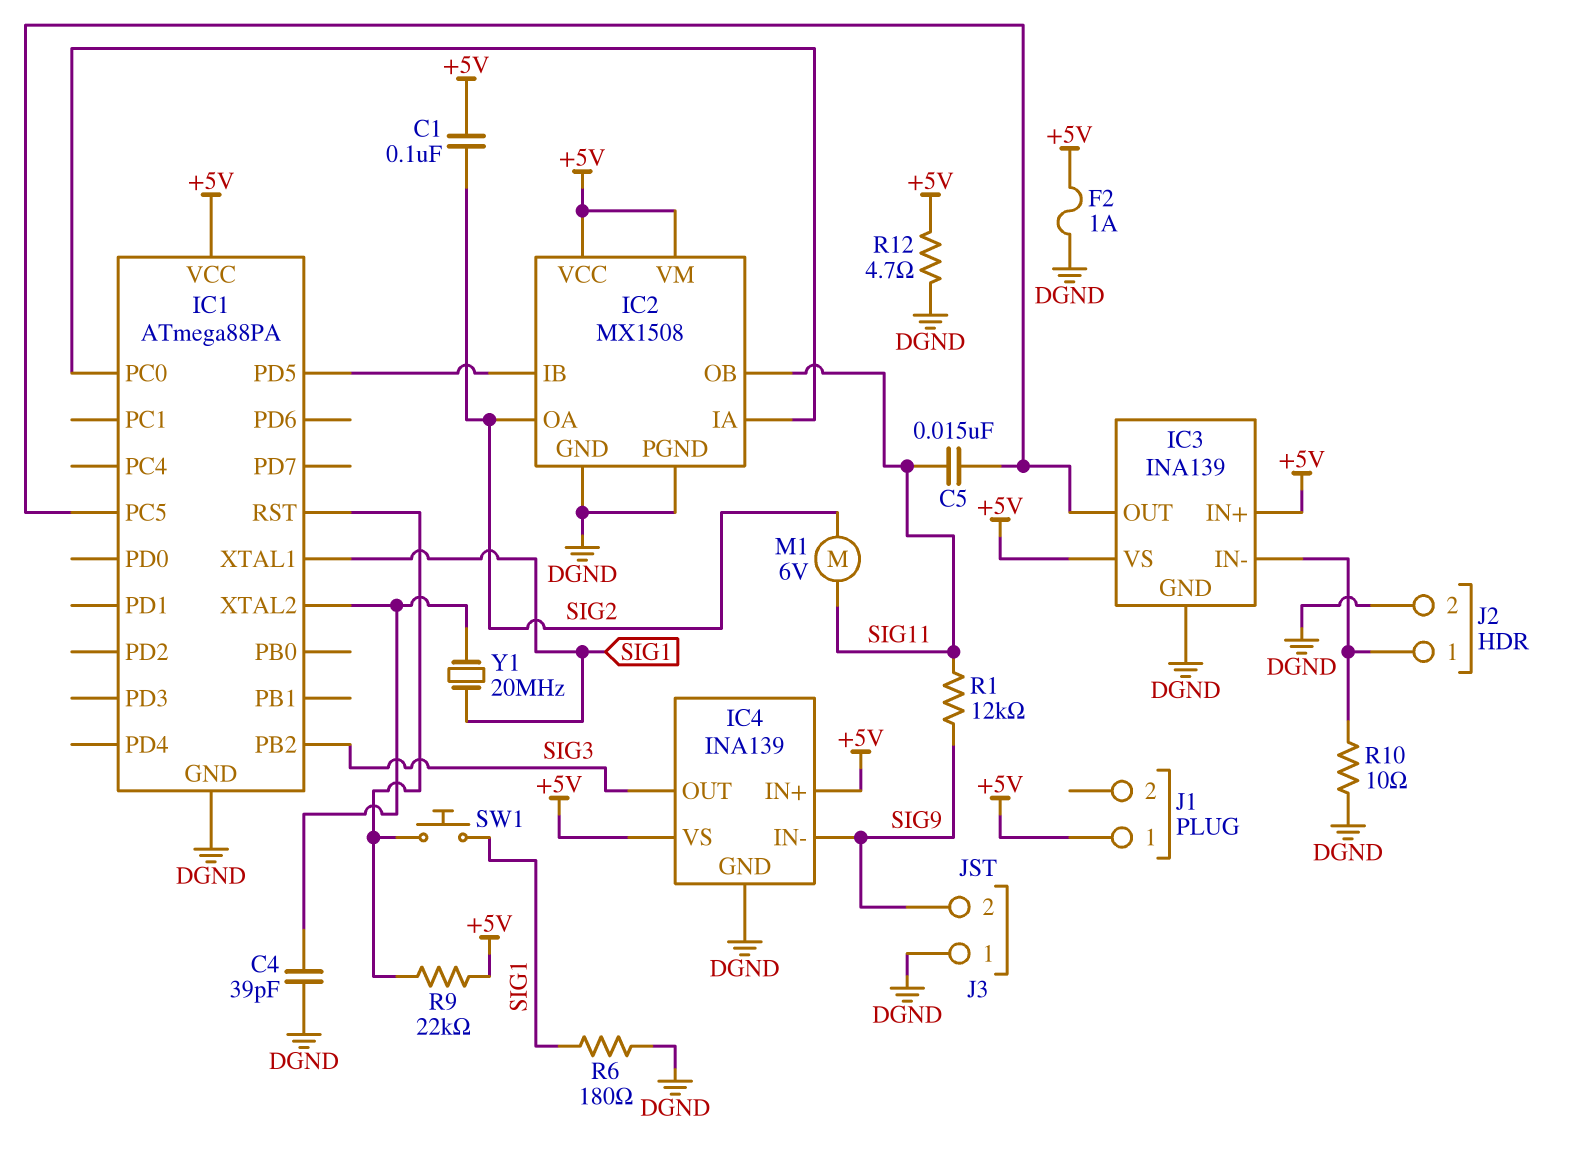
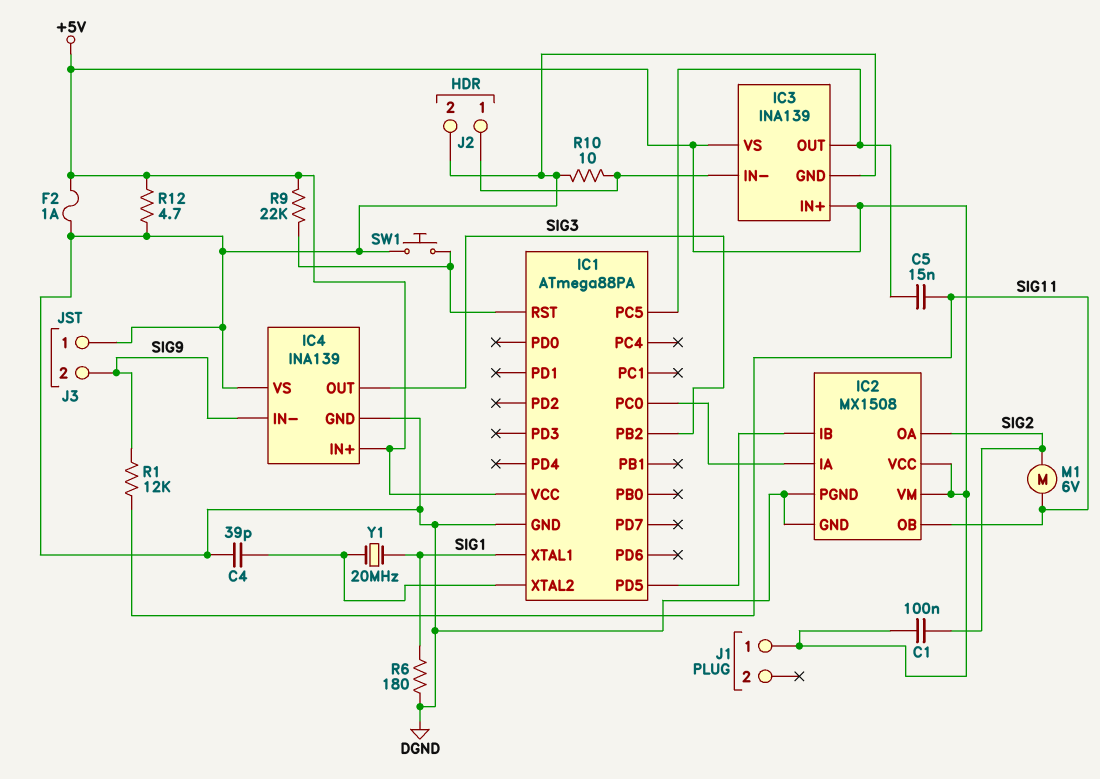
IC4 pin VS: +5V -> DGND
SW1: button (IC1/RST, SIG1) -> button (DGND, IC1/RST)

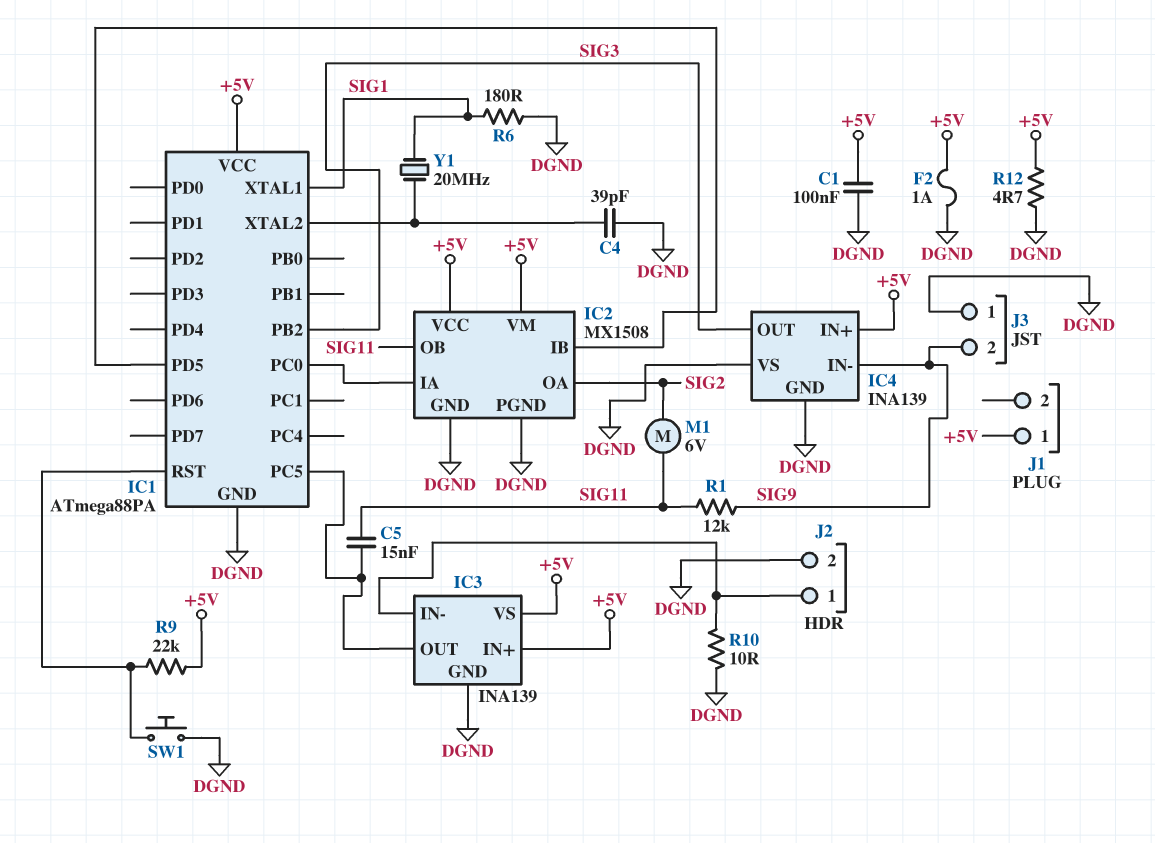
C1: 100nF (+5V, SIG2) -> 100nF (+5V, DGND)

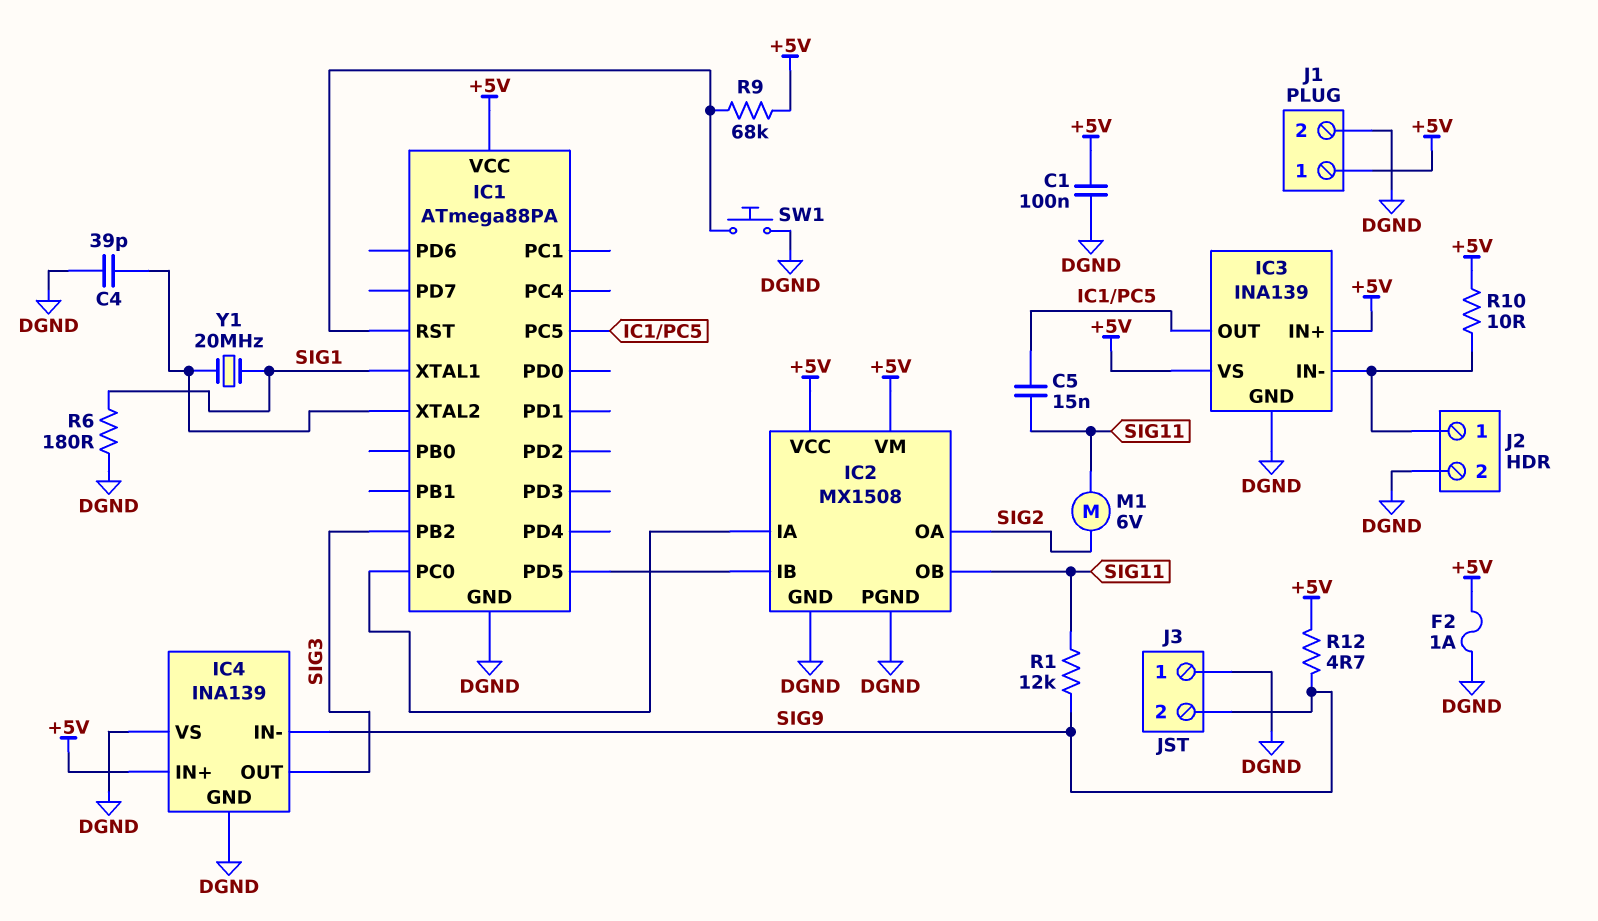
J1 pin 2: none -> DGND
R9: 22k (+5V, IC1/RST) -> 68k (+5V, IC1/RST)
R10: 10 (DGND, IC3/IN-) -> 10 (+5V, IC3/IN-)
R12: 4.7 (+5V, DGND) -> 4.7 (+5V, SIG9)

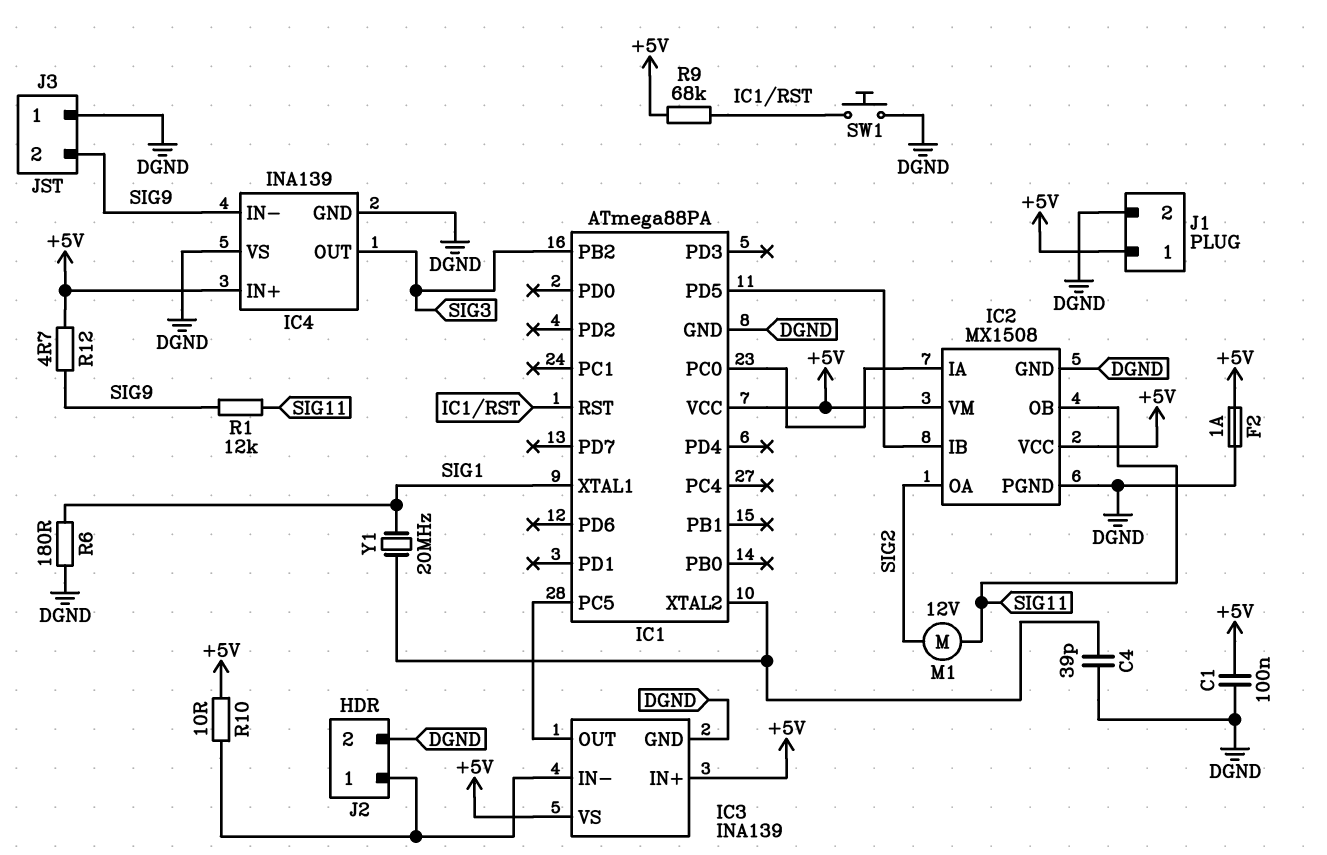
C5: 15nF (IC1/PC5, SIG11) -> none
M1: motor 6V (SIG2, SIG11) -> motor 12V (SIG2, SIG11)

